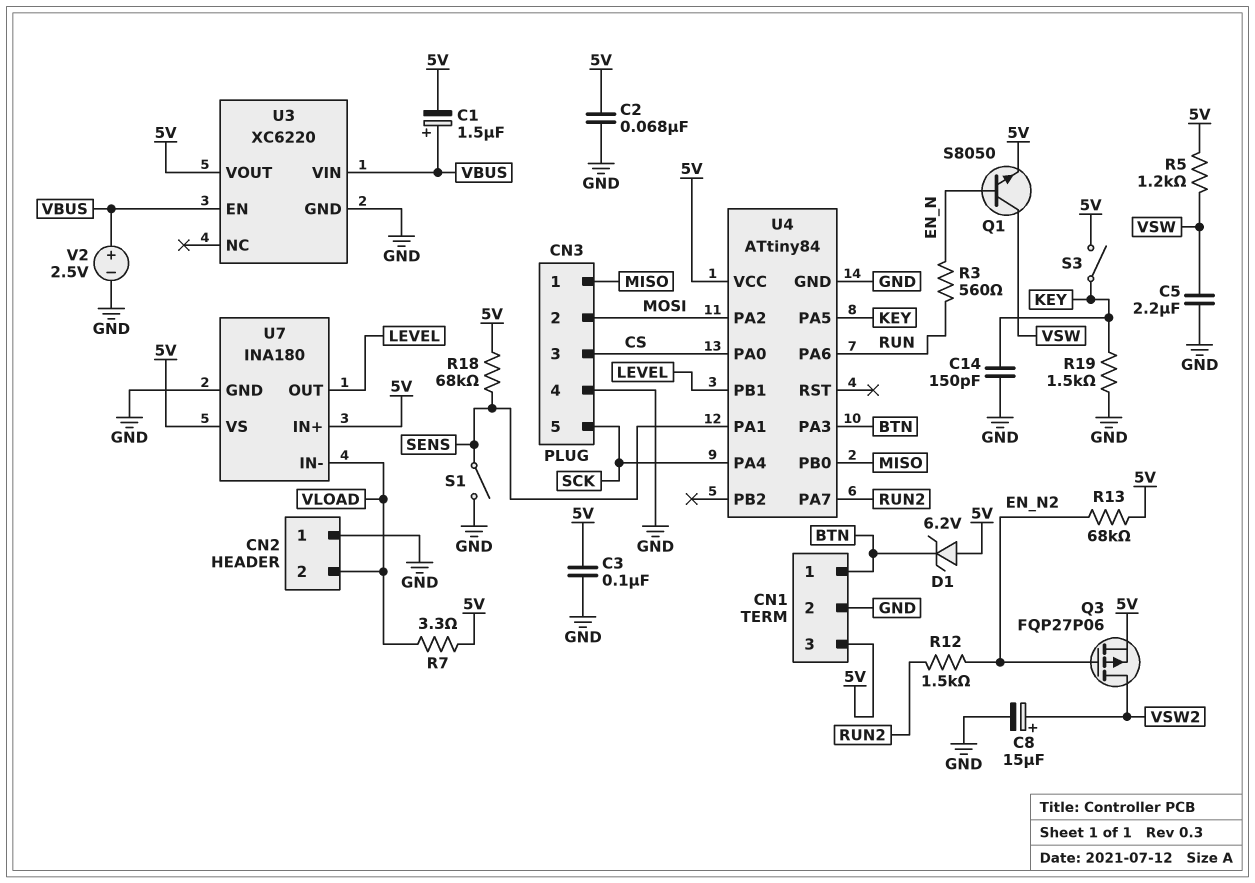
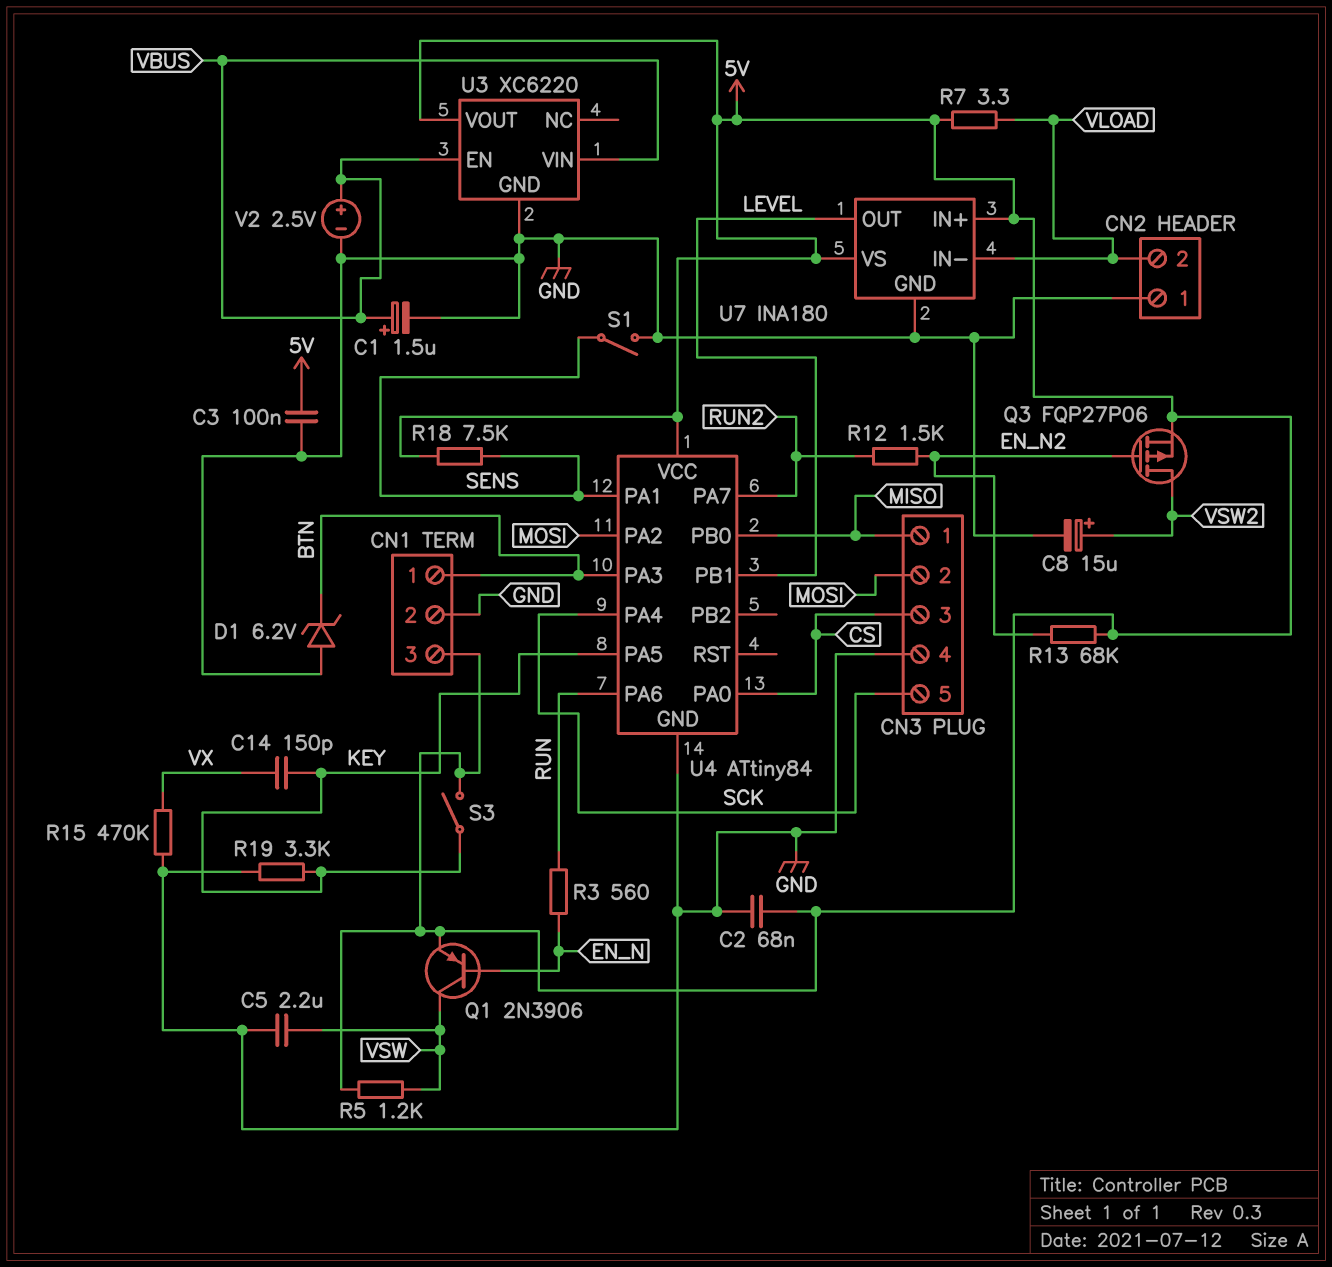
C1: 1.5uF (plus VBUS, minus 5V) -> 1.5uF (plus VBUS, minus GND)
C14: 150pF (GND, KEY) -> 150pF (KEY, VX)
D1: zener 6.2V (A 5V, K BTN) -> zener 6.2V (A GND, K BTN)
Q1: NPN S8050 (B EN_N, C VSW, E 5V) -> PNP 2N3906 (B EN_N, C VSW, E 5V)
R15: none -> 470k (GND, VX)
R18: 68k (5V, SENS) -> 7.5k (5V, SENS)
R19: 1.5k (GND, KEY) -> 3.3k (GND, KEY)

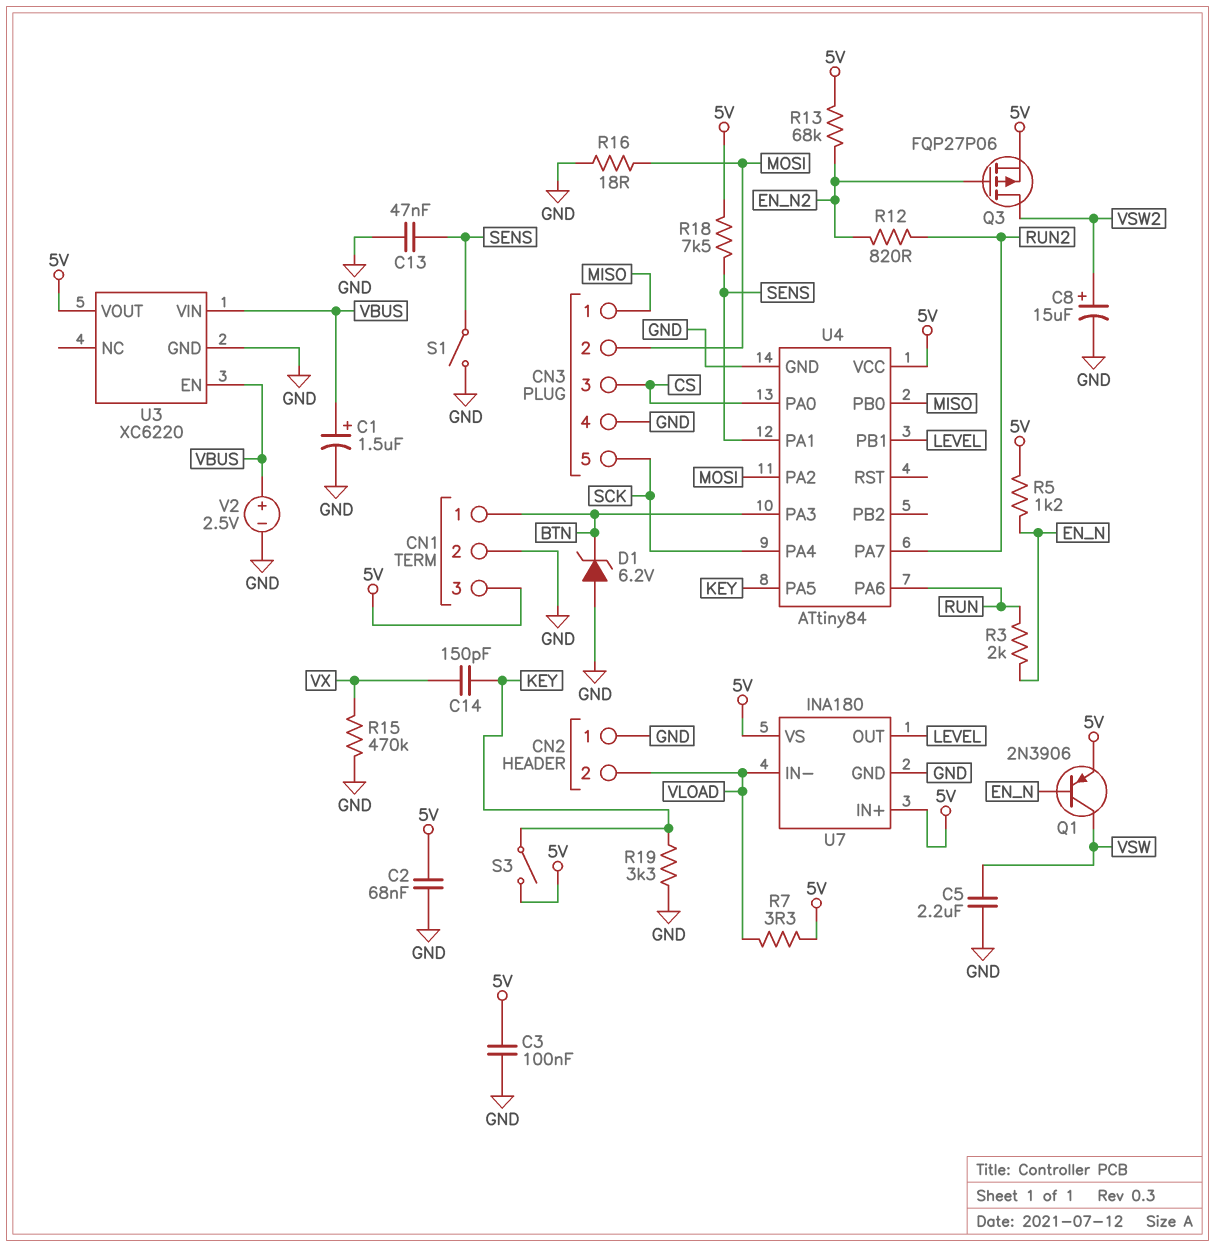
C13: none -> 47nF (GND, SENS)
R3: 560 (EN_N, RUN) -> 2k (EN_N, RUN)
R5: 1.2k (5V, VSW) -> 1.2k (5V, EN_N)
R12: 1.5k (EN_N2, RUN2) -> 820 (EN_N2, RUN2)
R16: none -> 18 (GND, MOSI)

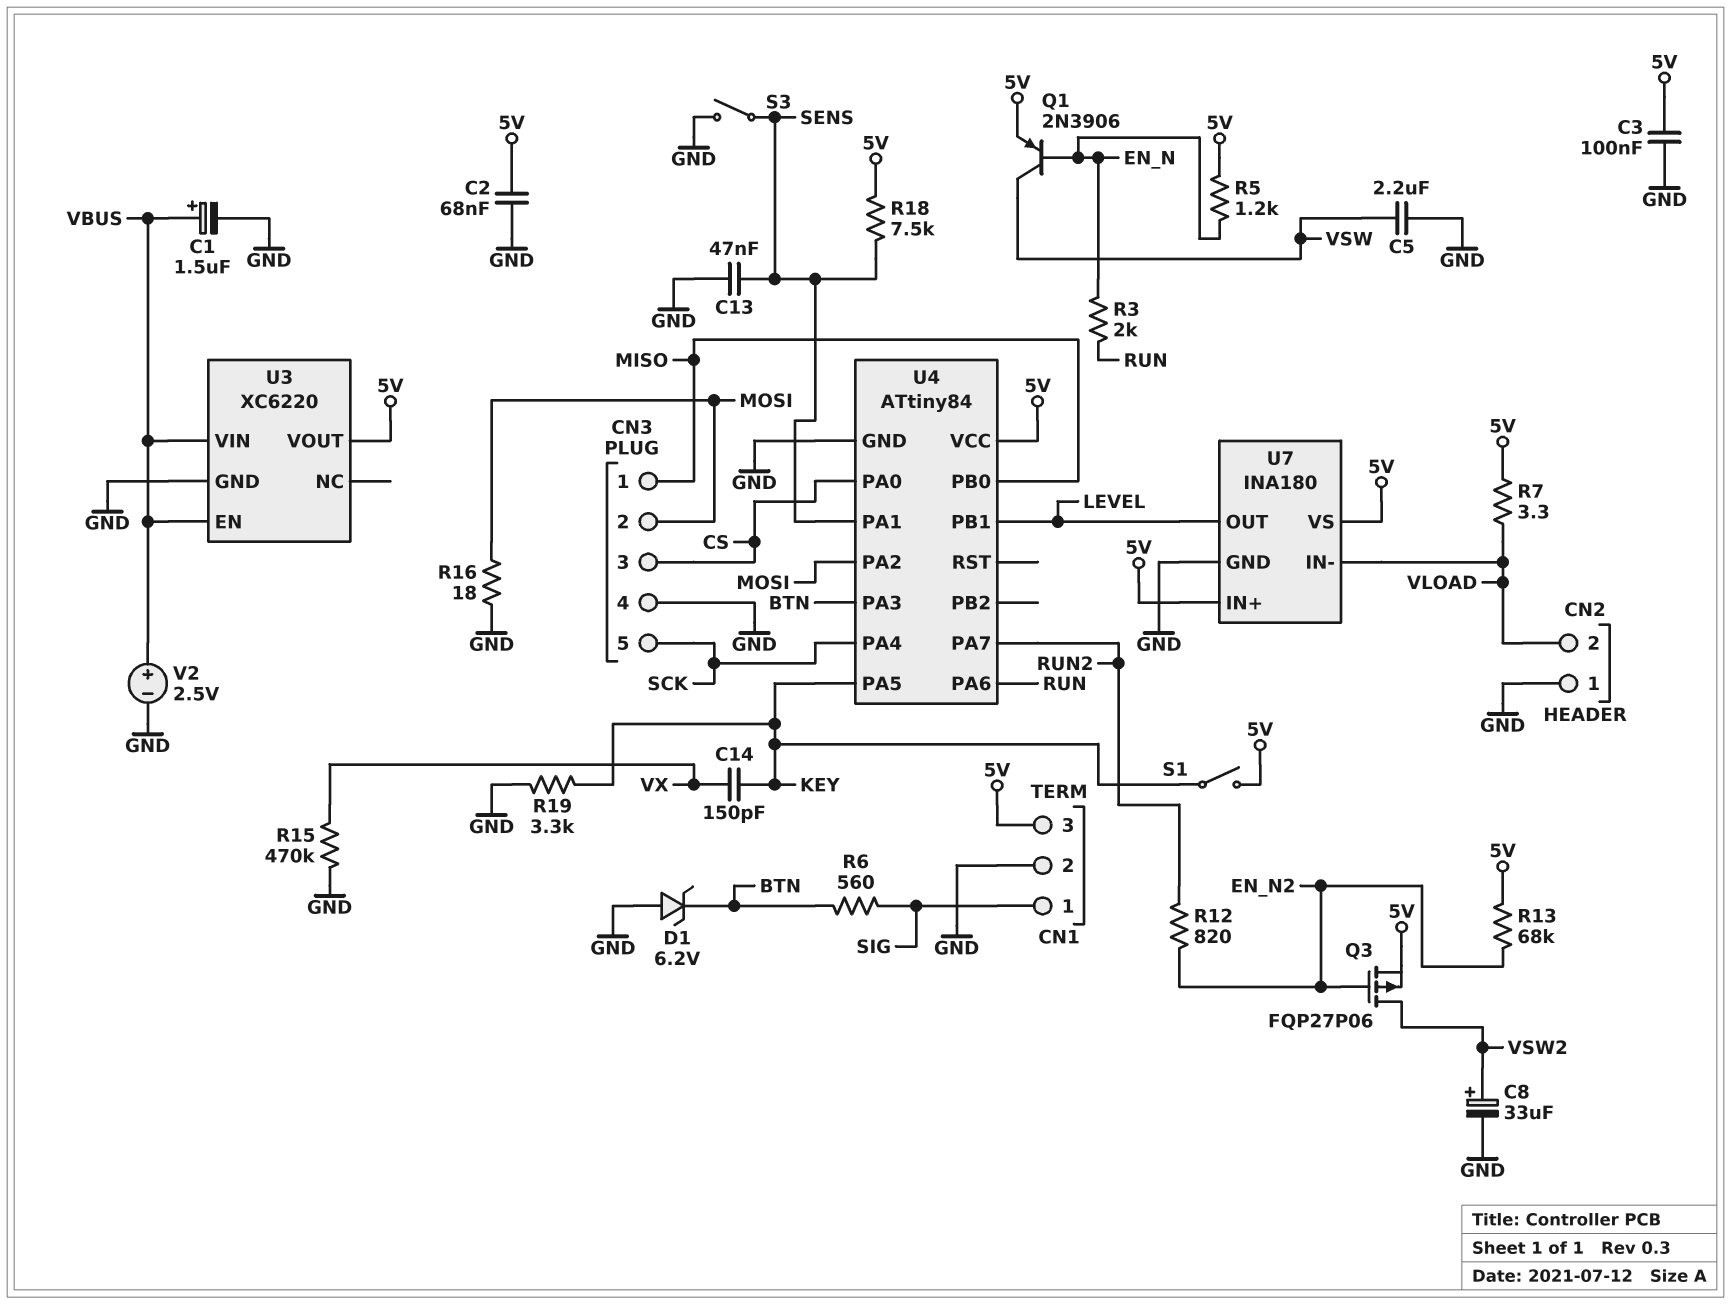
C8: 15uF (plus VSW2, minus GND) -> 33uF (plus VSW2, minus GND)
CN1 pin 1: BTN -> SIG
R6: none -> 560 (BTN, SIG)
S1: switch (GND, SENS) -> switch (5V, KEY)
S3: switch (5V, KEY) -> switch (GND, SENS)

